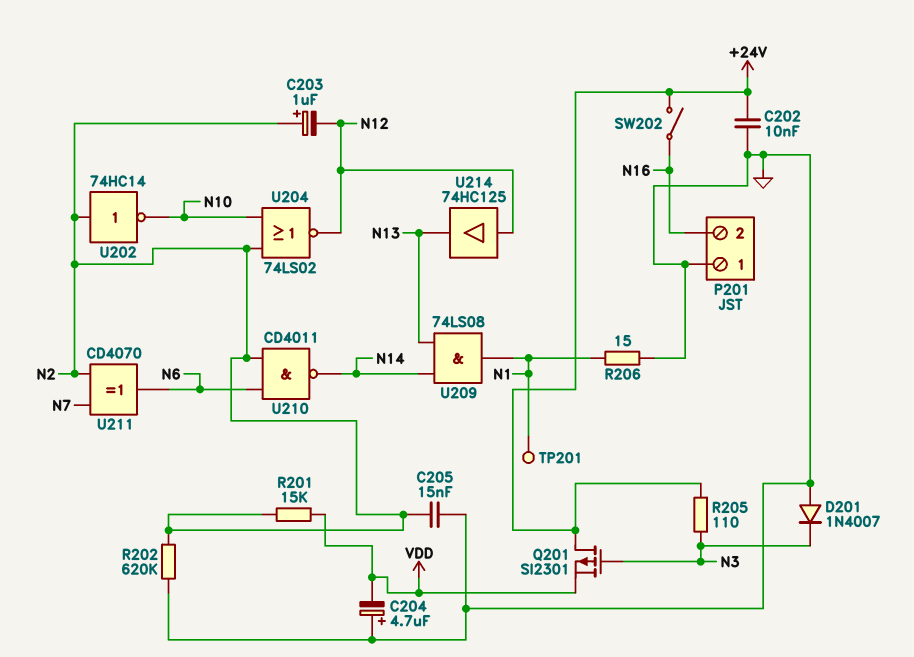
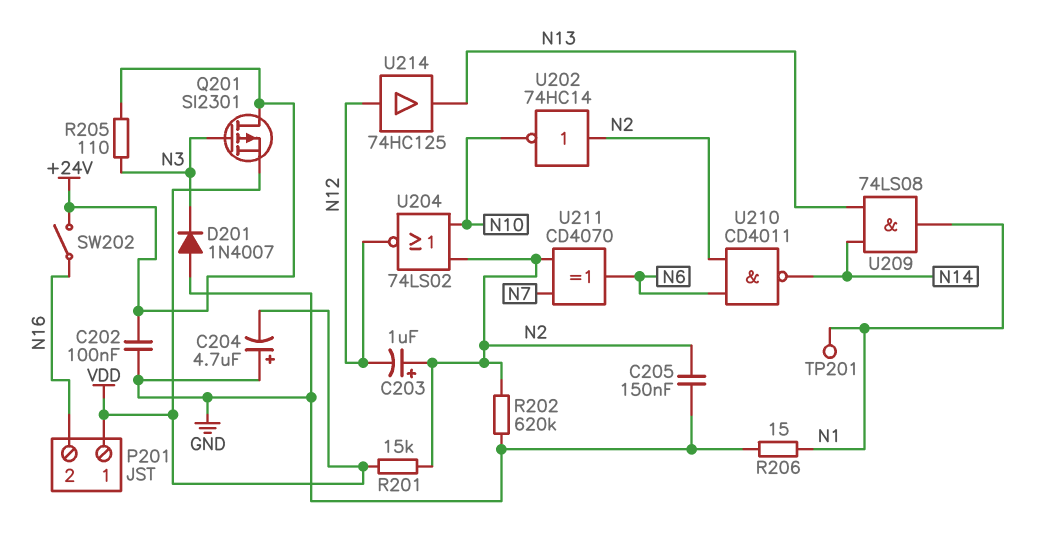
C202: 10nF (+24V, GND) -> 100nF (+24V, GND)
C205: 15nF (GND, N2) -> 150nF (GND, N2)
P201 pin 1: GND -> VDD

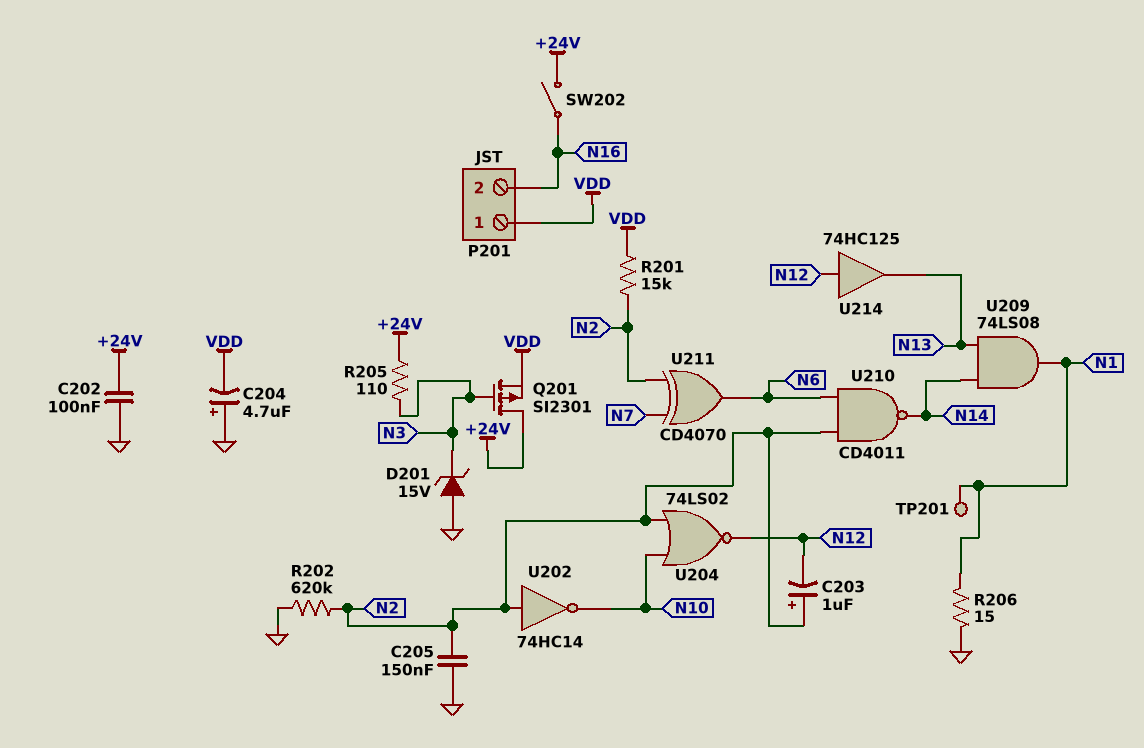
D201: diode 1N4007 (A GND, K N3) -> zener 15V (A GND, K N3)

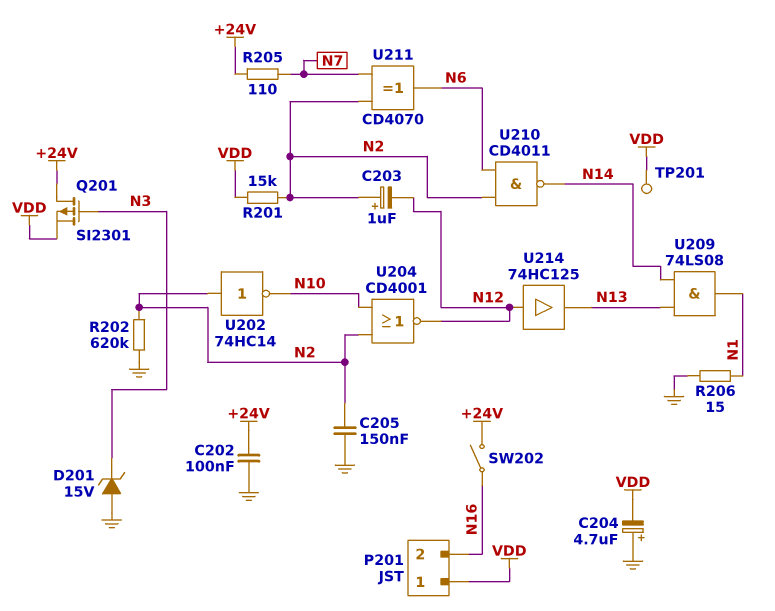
R205: 110 (+24V, N3) -> 110 (+24V, N7)
TP201: test point (N1) -> test point (VDD)
U204: NOR 74LS02 (in N2, in N10, out N12) -> NOR CD4001 (in N2, in N10, out N12)

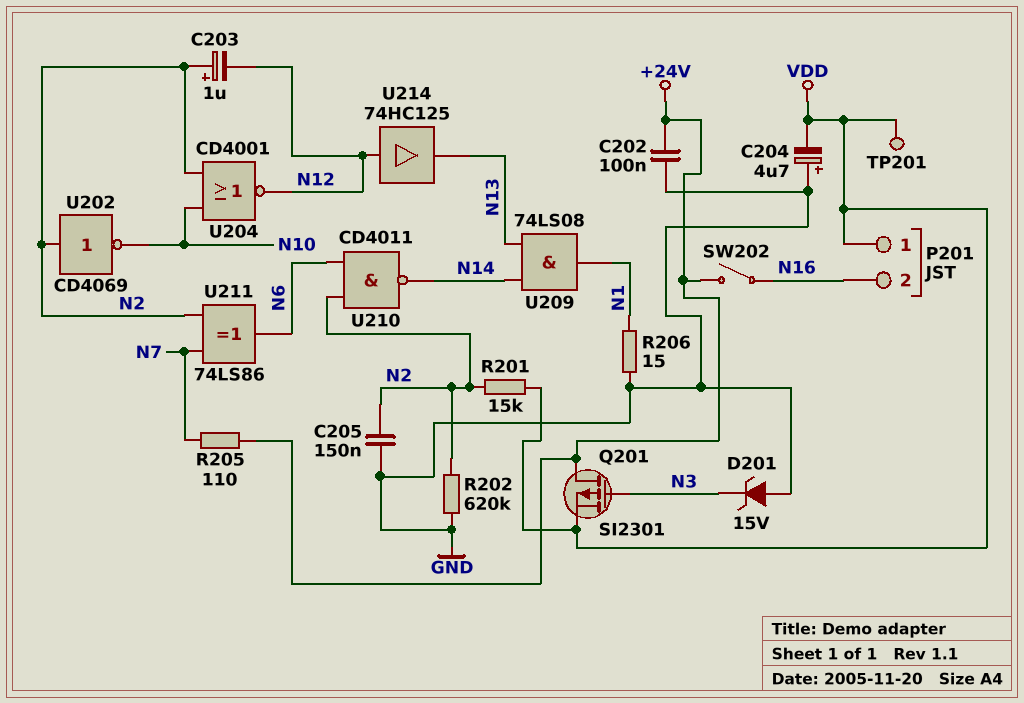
U202: NOT 74HC14 (in N2, out N10) -> NOT CD4069 (in N2, out N10)
U211: XOR CD4070 (in N2, in N7, out N6) -> XOR 74LS86 (in N2, in N7, out N6)

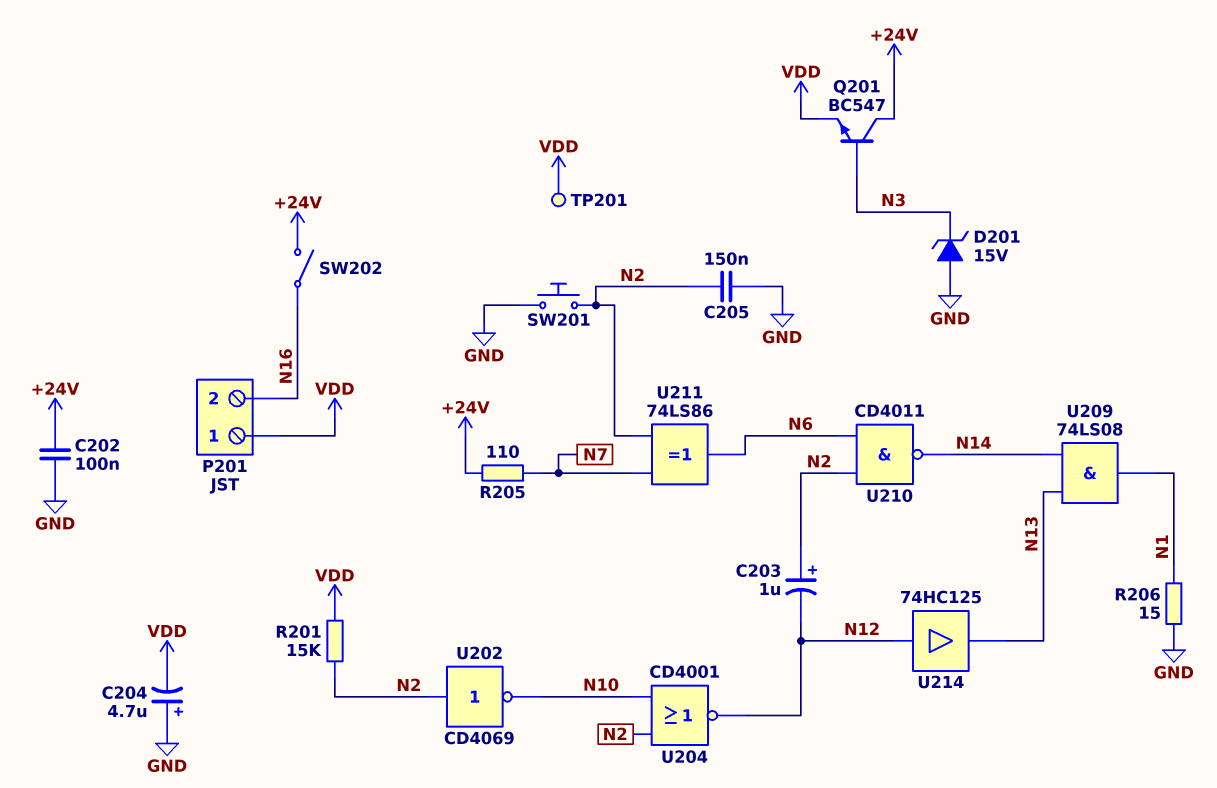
Q201: PMOS SI2301 (G N3, D +24V, S VDD) -> NPN BC547 (B N3, C +24V, E VDD)
R202: 620k (GND, N2) -> none
SW201: none -> button (GND, N2)

